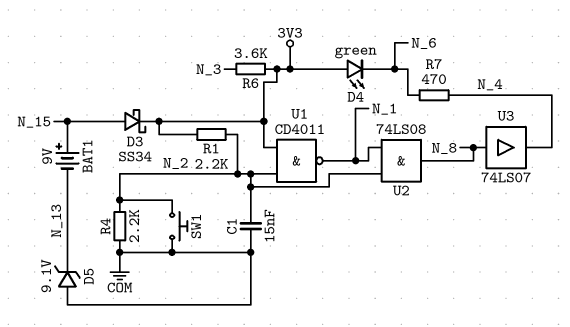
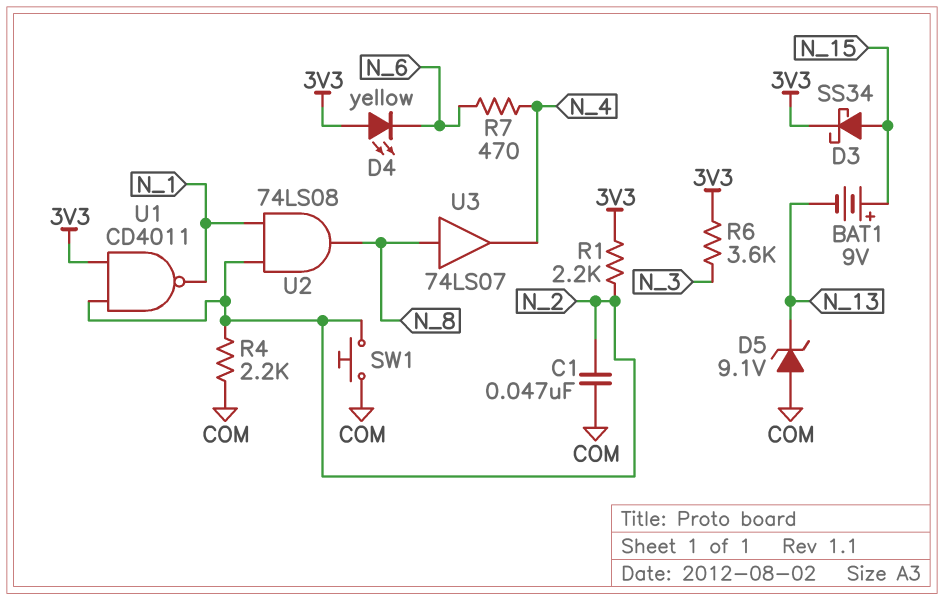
C1: 15nF (COM, N_2) -> 47nF (COM, N_2)
D4: LED green (A 3V3, K N_6) -> LED yellow (A 3V3, K N_6)

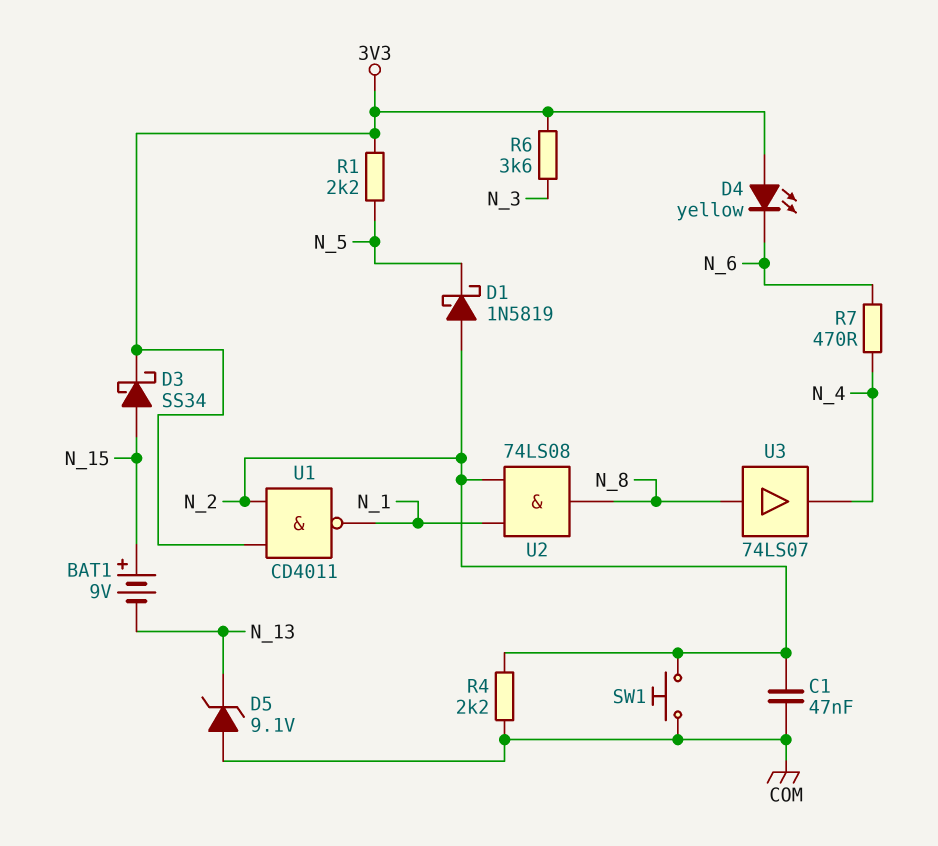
D1: none -> schottky 1N5819 (A N_2, K N_5)
R1: 2.2k (3V3, N_2) -> 2.2k (3V3, N_5)

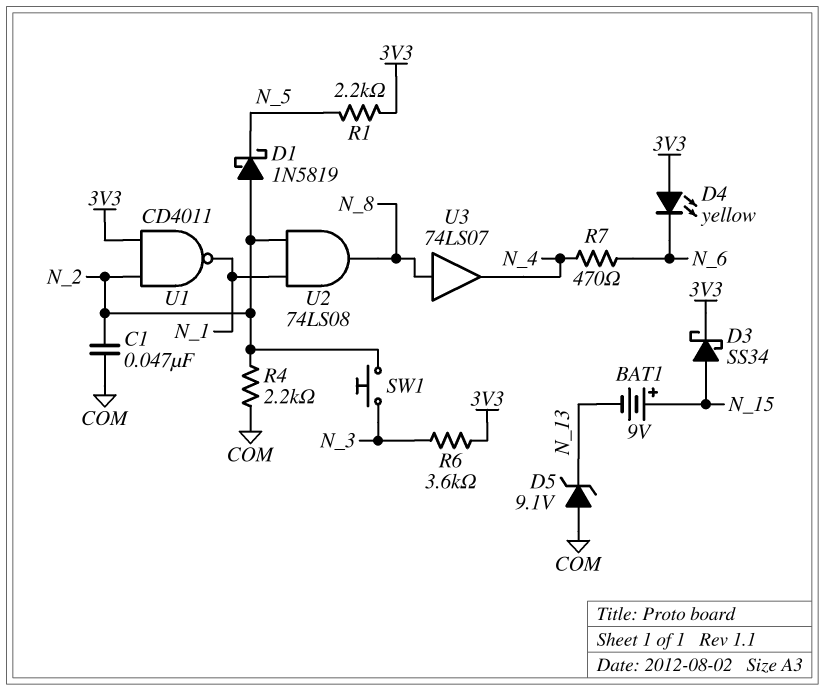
SW1: button (COM, N_2) -> button (N_2, N_3)

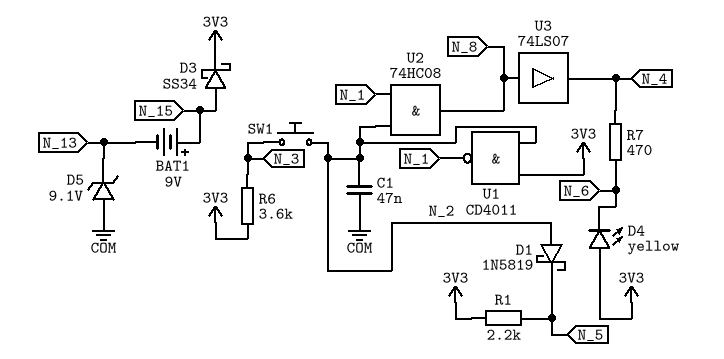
R4: 2.2k (COM, N_2) -> none
U2: AND 74LS08 (in N_1, in N_2, out N_8) -> AND 74HC08 (in N_1, in N_2, out N_8)

